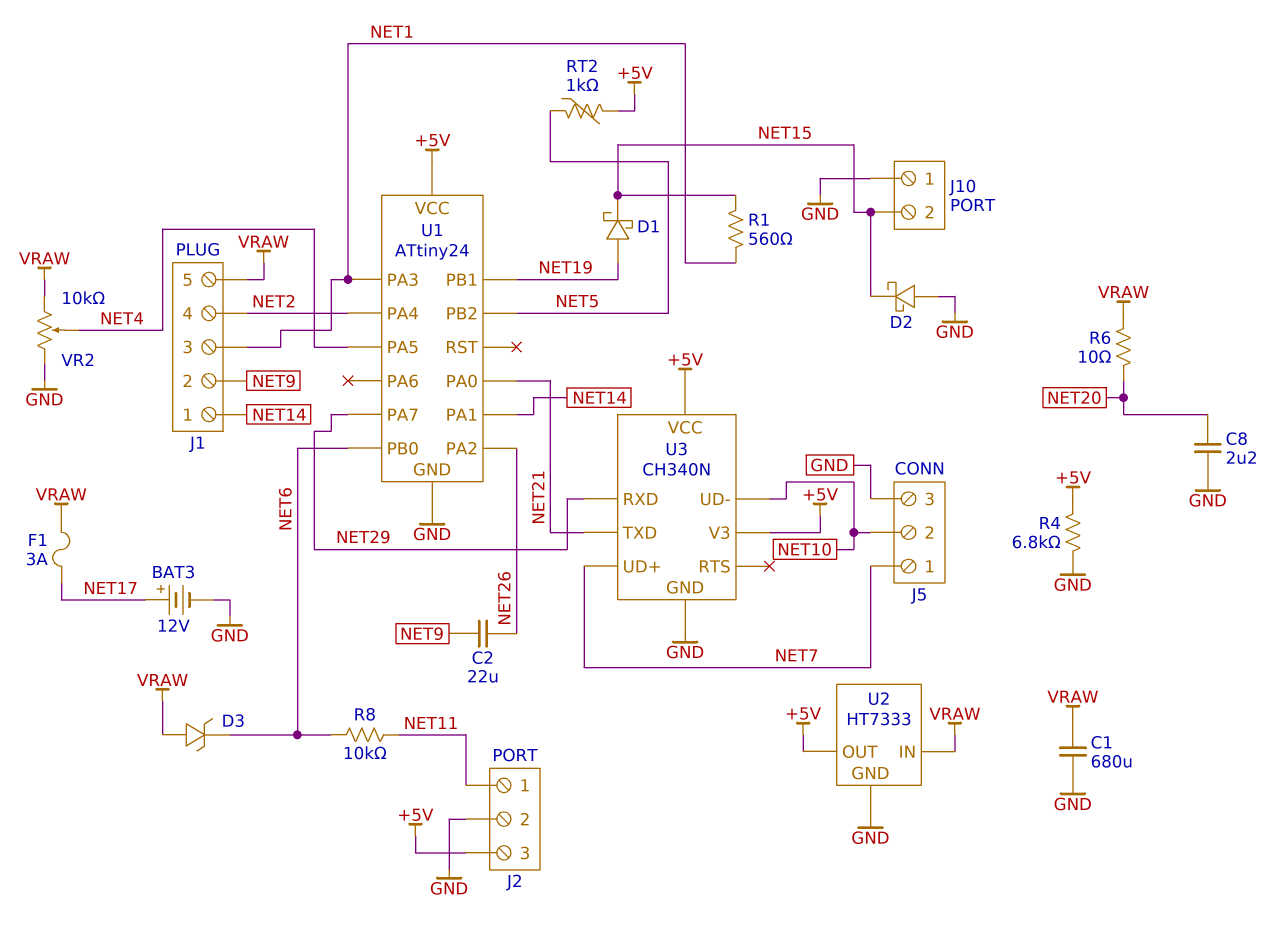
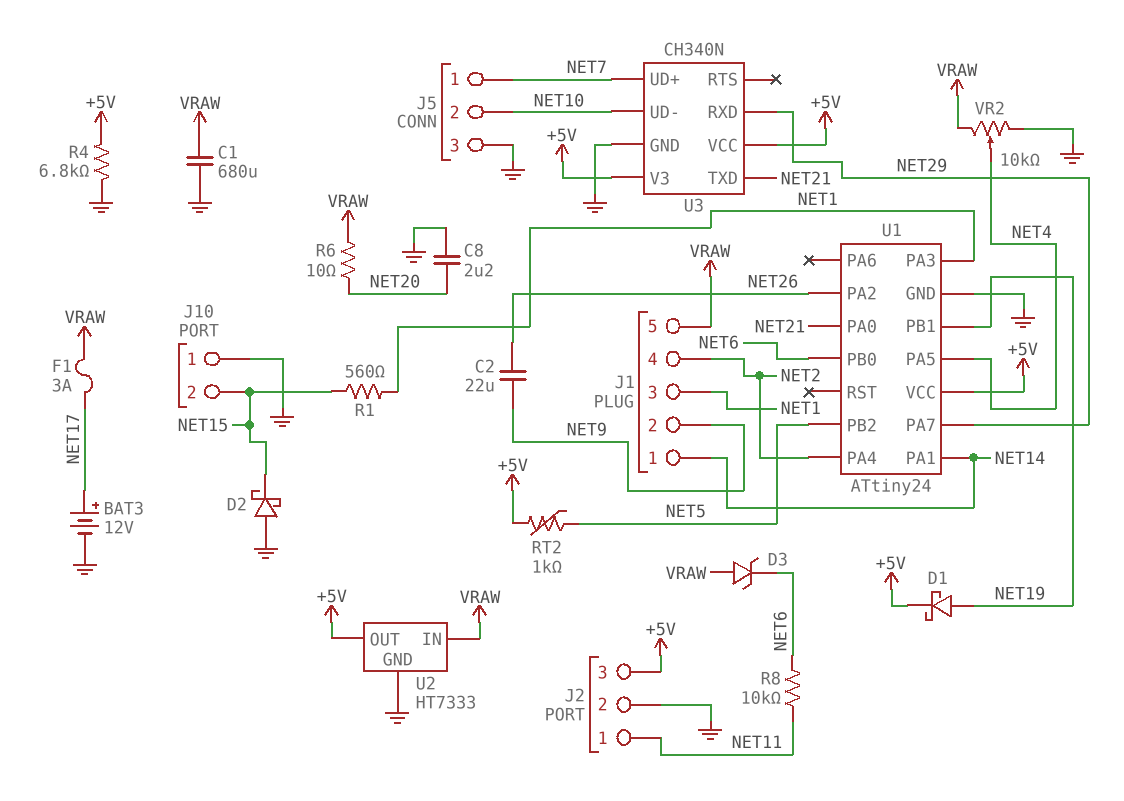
D1: schottky (A NET19, K NET15) -> schottky (A NET19, K +5V)

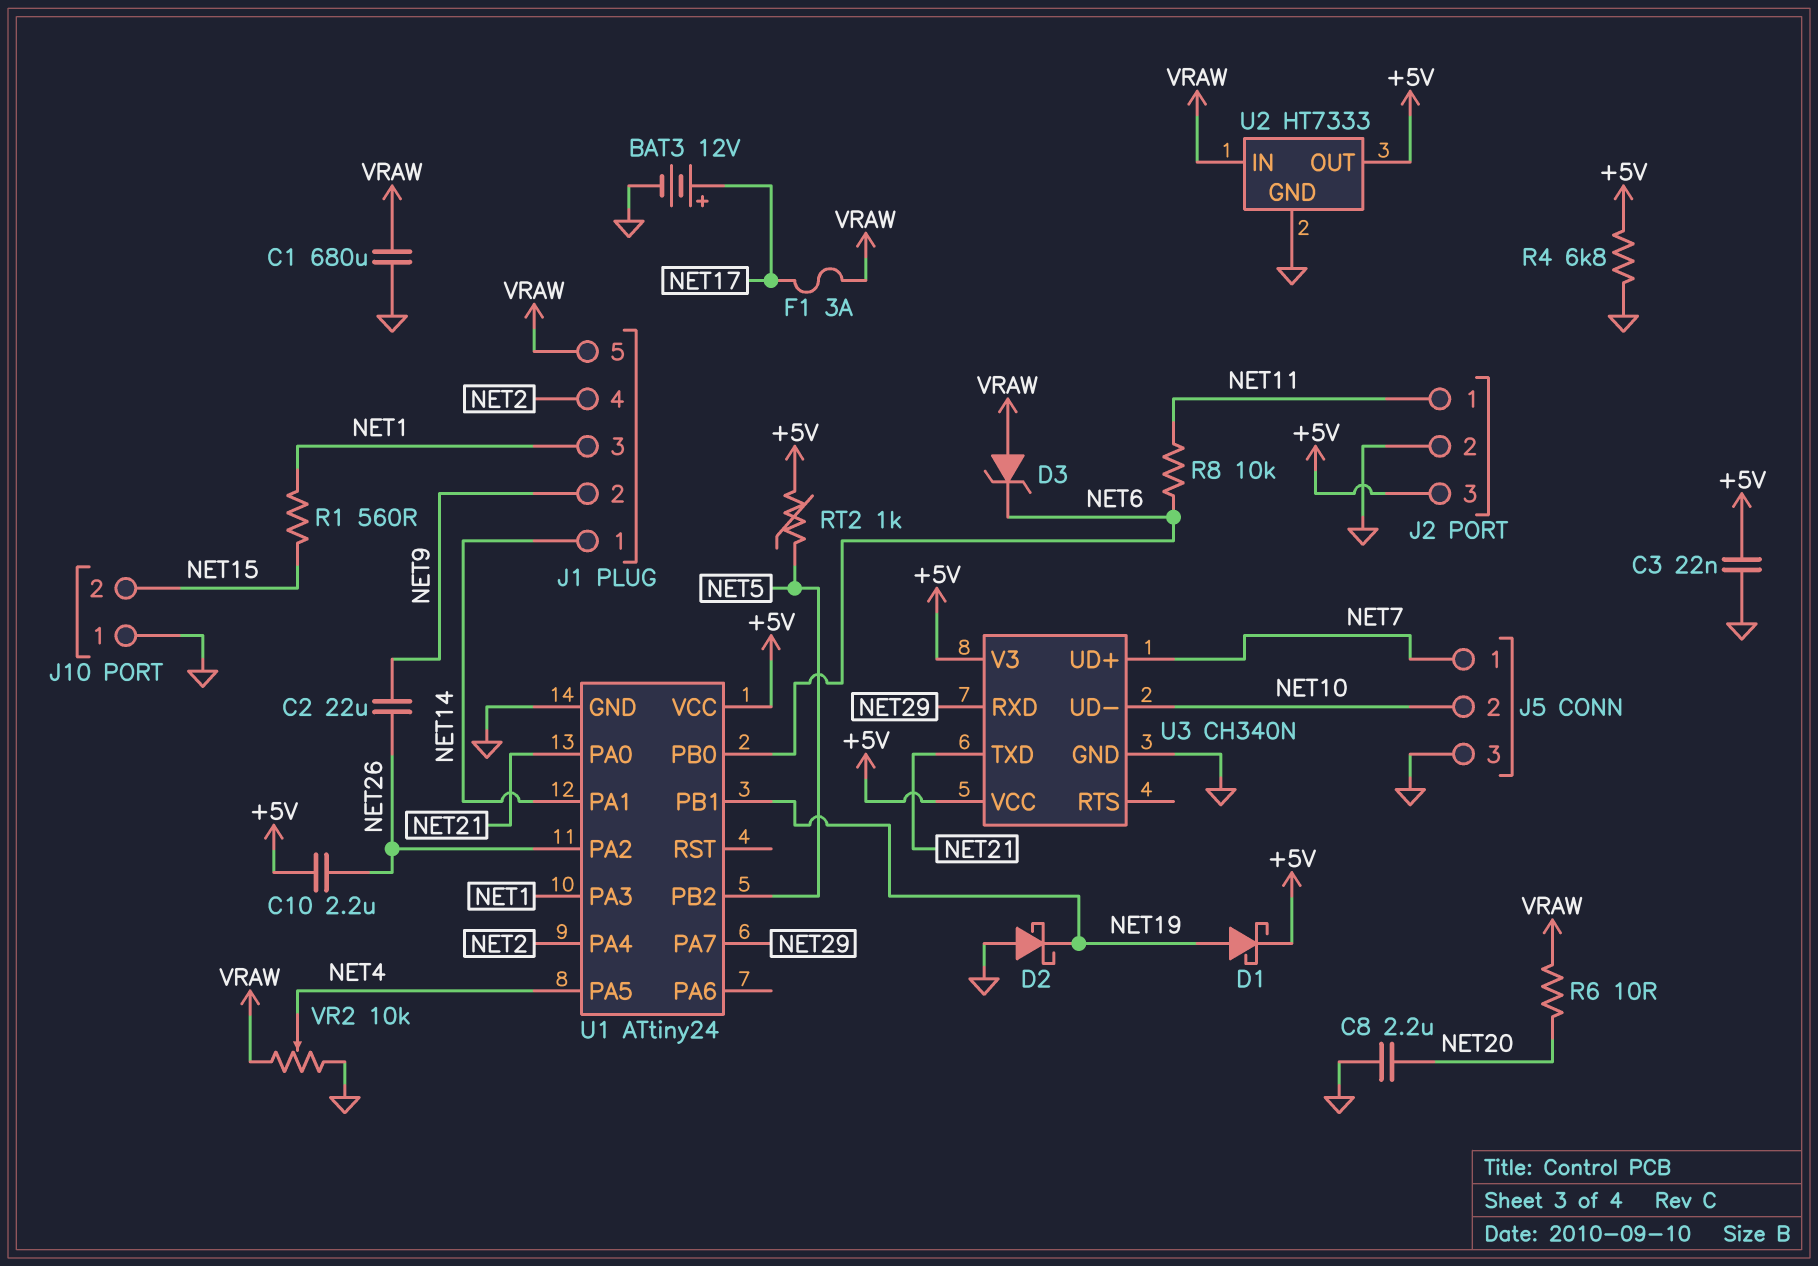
C3: none -> 22nF (+5V, GND)
C10: none -> 2.2uF (+5V, NET26)
D2: schottky (A GND, K NET15) -> schottky (A GND, K NET19)

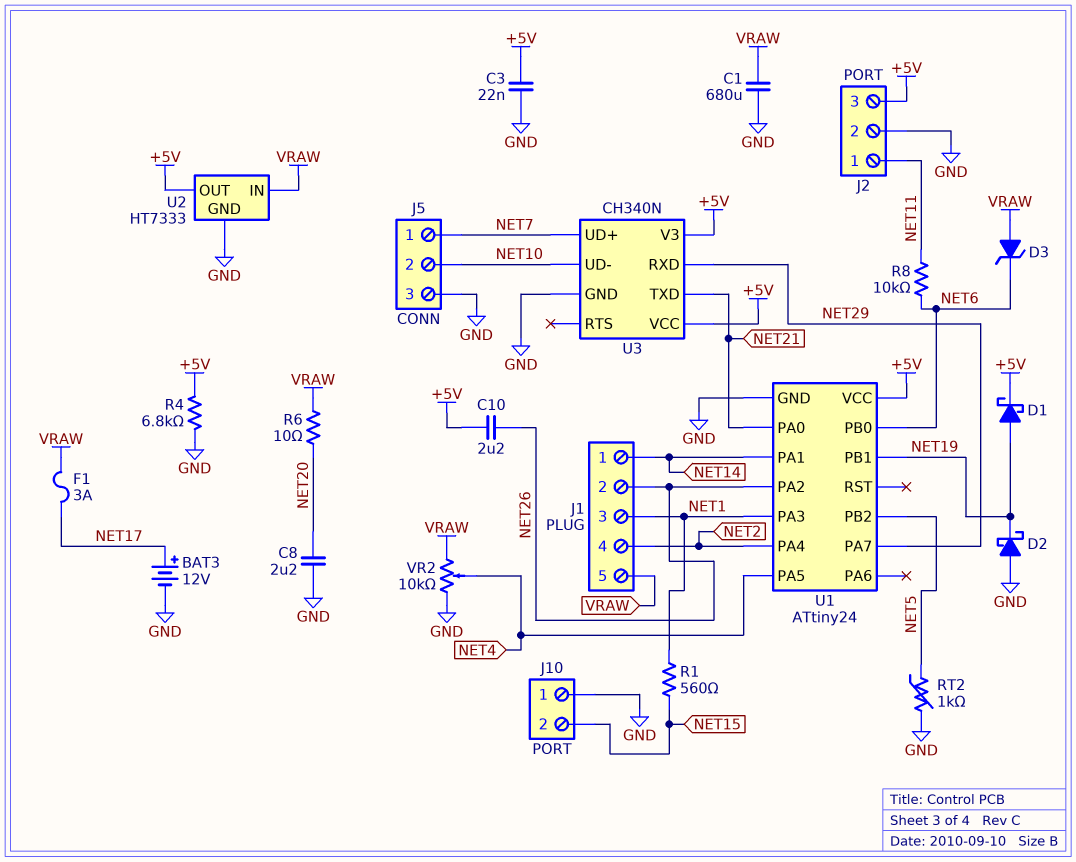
C2: 22uF (NET9, NET26) -> none
J1 pin 2: NET9 -> NET26
RT2: 1k (+5V, NET5) -> 1k (GND, NET5)

